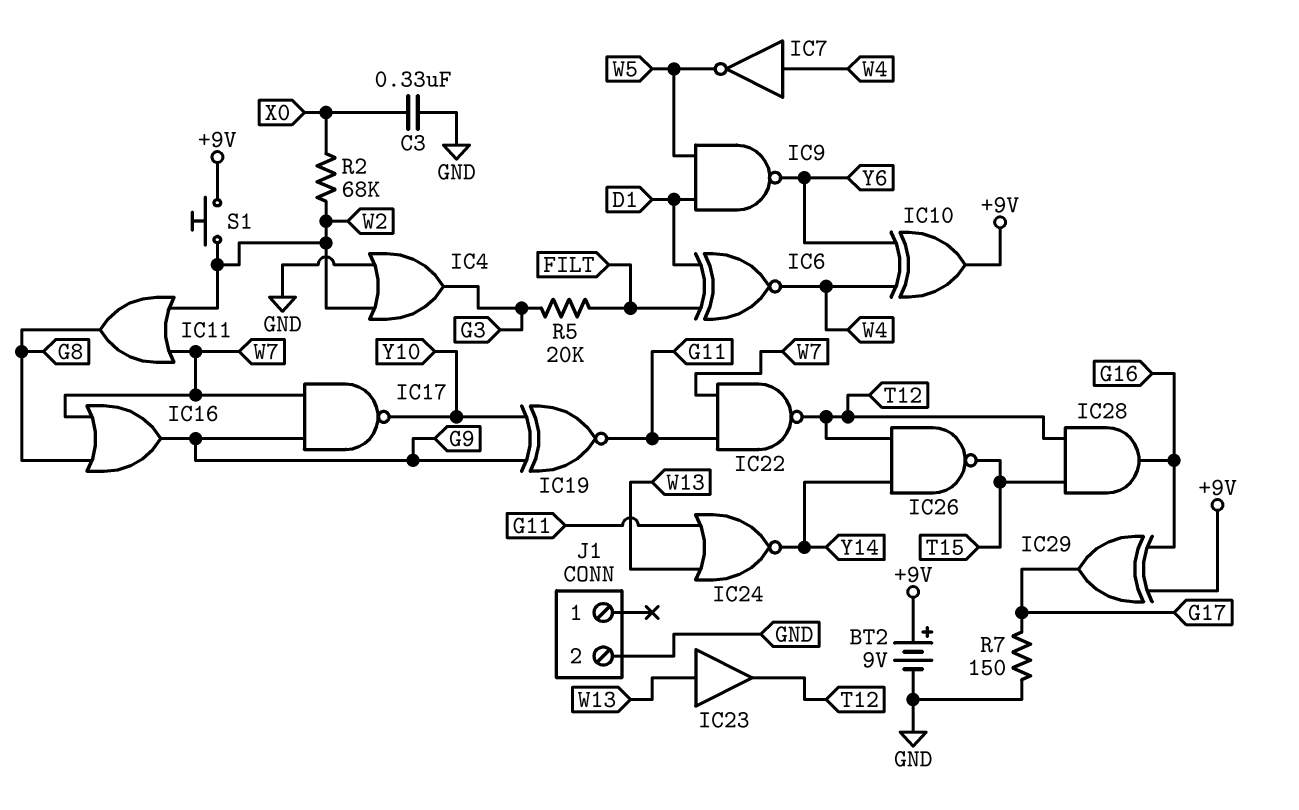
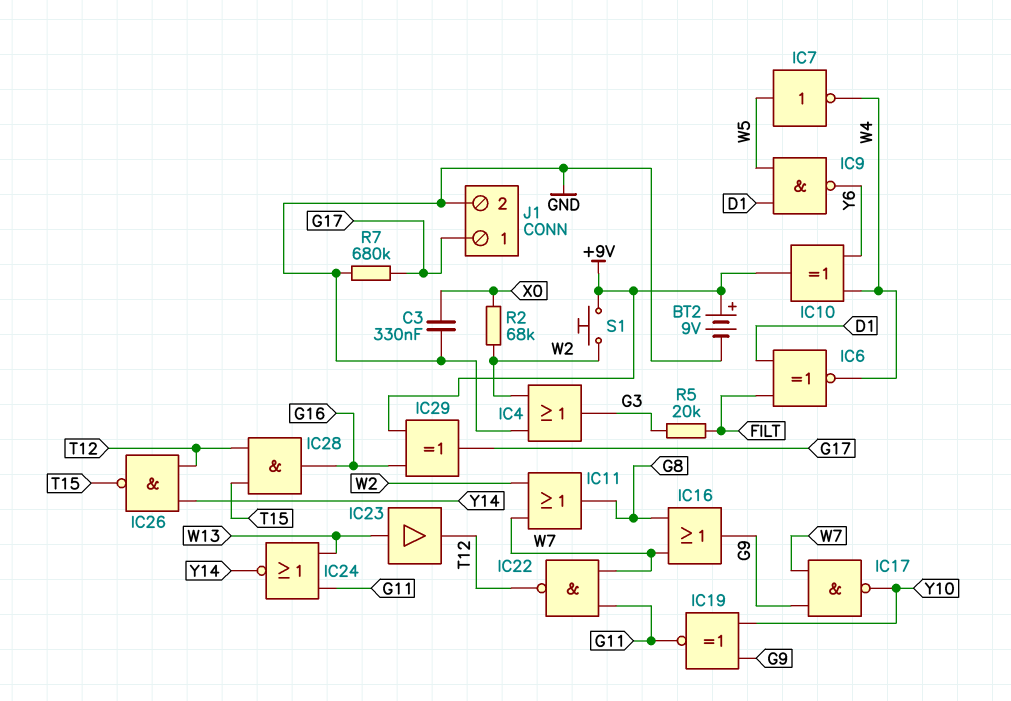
IC7: NOT (in W4, out W5) -> NOT (in W5, out W4)
J1 pin 1: none -> G17
R7: 150 (G17, GND) -> 680k (G17, GND)

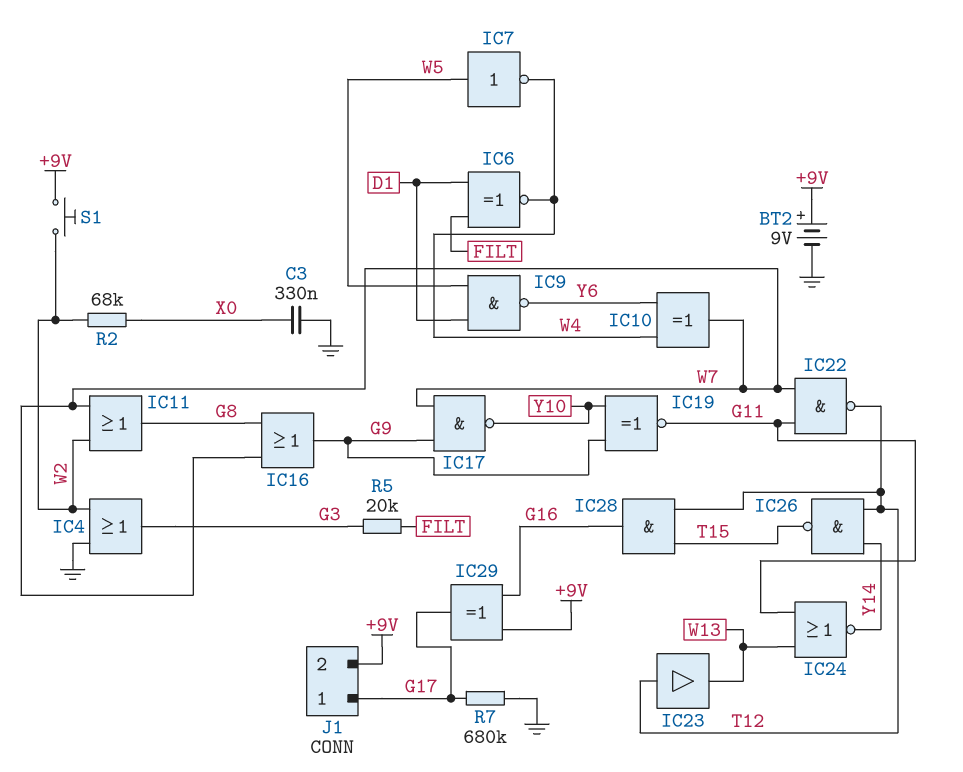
IC10: XOR (in W4, in Y6, out +9V) -> XOR (in W4, in Y6, out W7)
IC23: buffer (in W13, out T12) -> buffer (in T12, out W13)
J1 pin 2: GND -> +9V

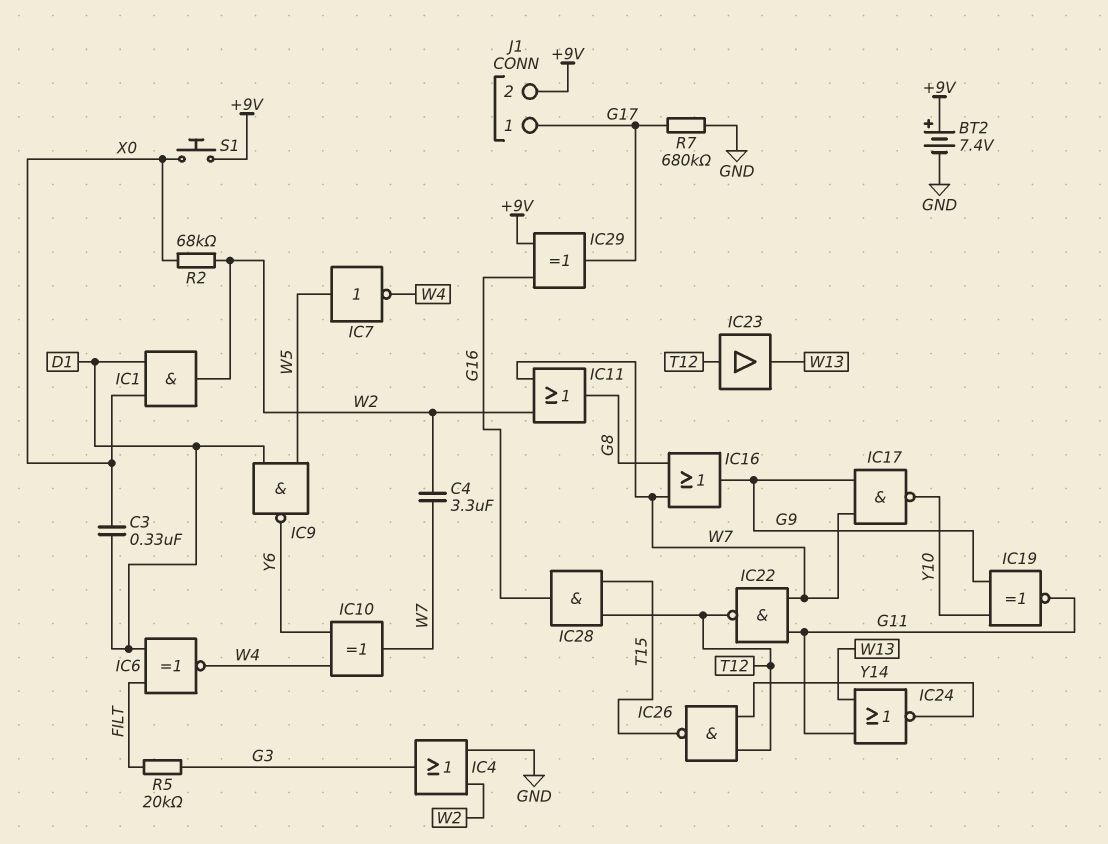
BT2: 9V (plus +9V, minus GND) -> 7.4V (plus +9V, minus GND)
C3: 330nF (GND, X0) -> 330nF (D1, X0)
C4: none -> 3.3uF (W2, W7)
IC1: none -> AND (in D1, in X0, out W2)
S1: button (+9V, W2) -> button (+9V, X0)

